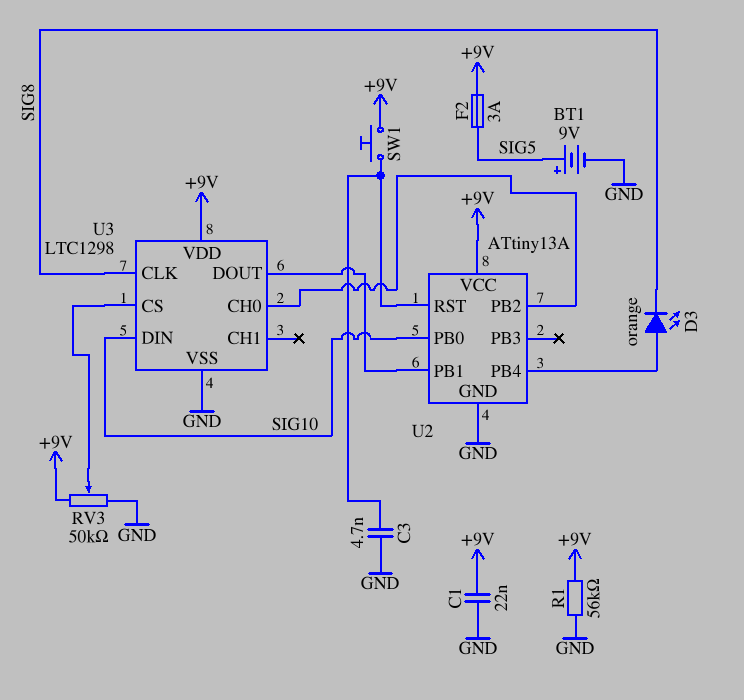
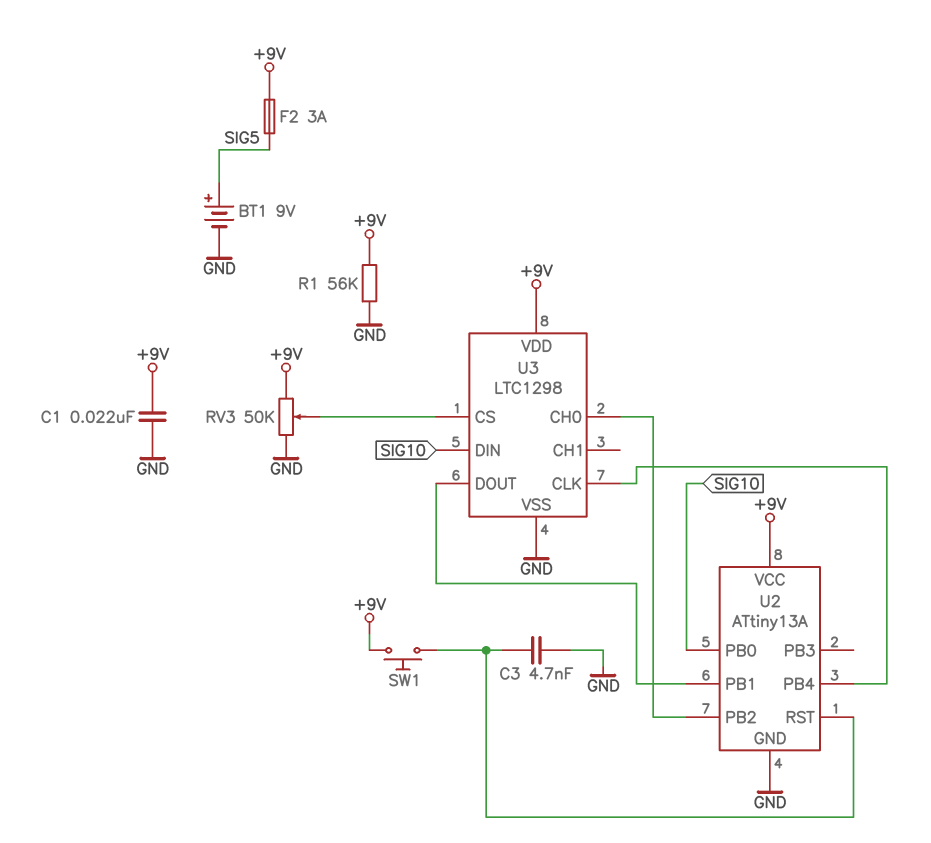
D3: LED orange (A U2/PB4, K SIG8) -> none
U3 pin CLK: SIG8 -> U2/PB4

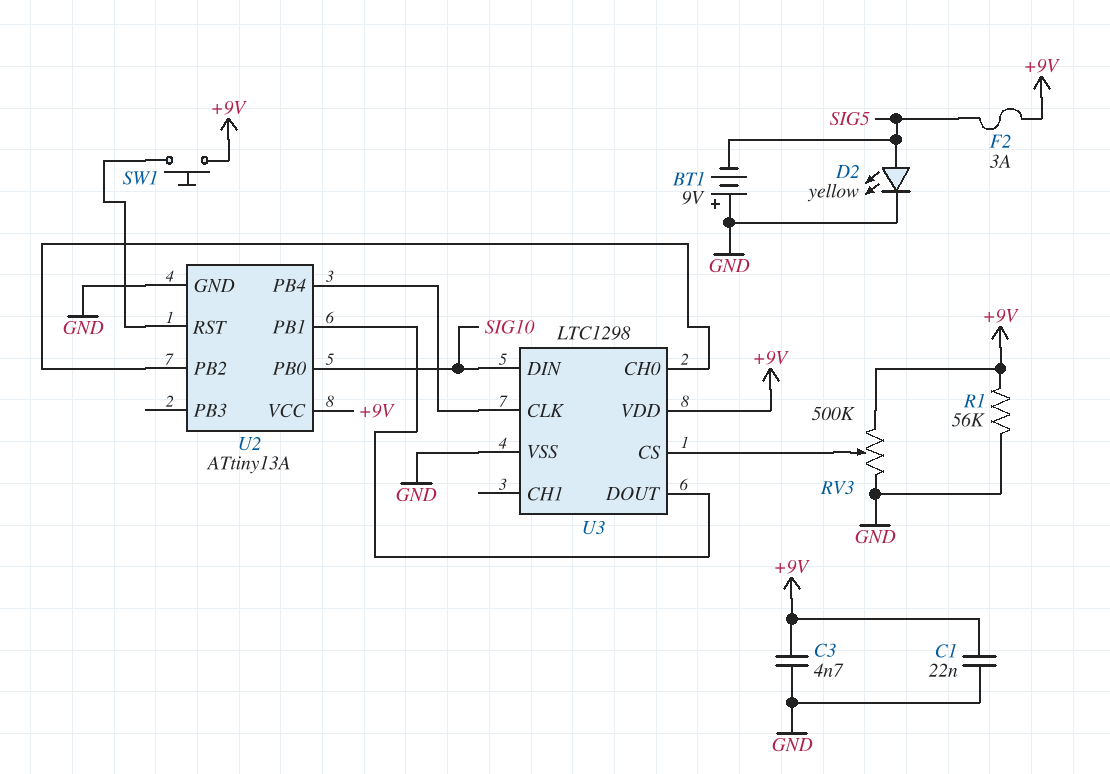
BT1: 9V (plus SIG5, minus GND) -> 9V (plus GND, minus SIG5)
C3: 4.7nF (GND, U2/RST) -> 4.7nF (+9V, GND)
D2: none -> LED yellow (A SIG5, K GND)
RV3: 50k (+9V, GND, wiper U3/CS) -> 500k (+9V, GND, wiper U3/CS)

